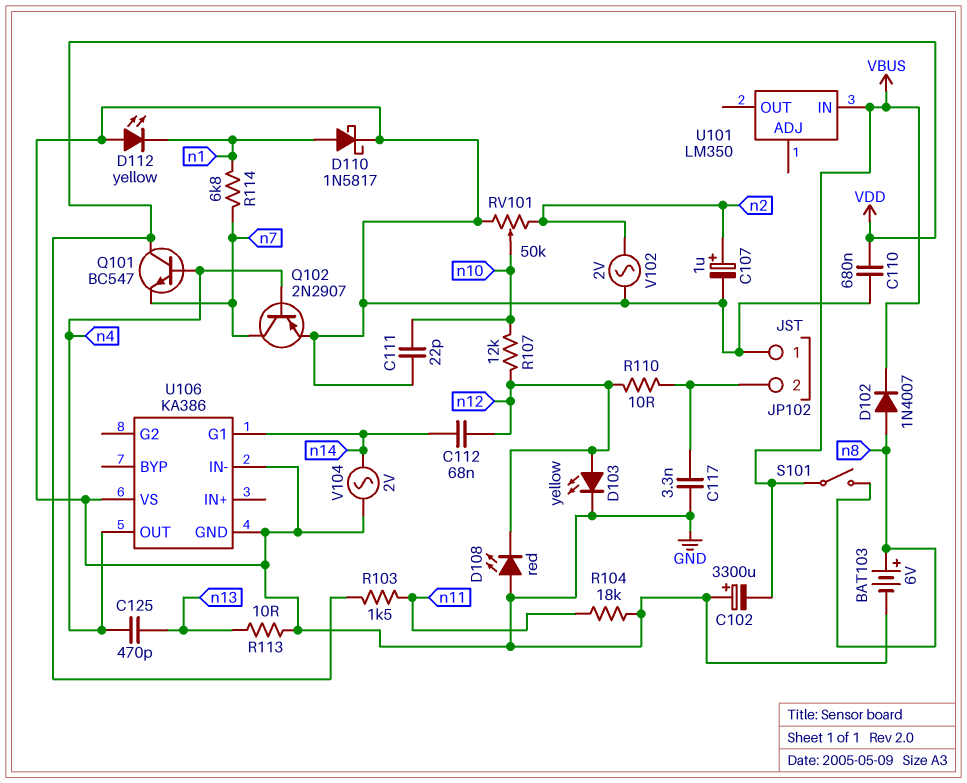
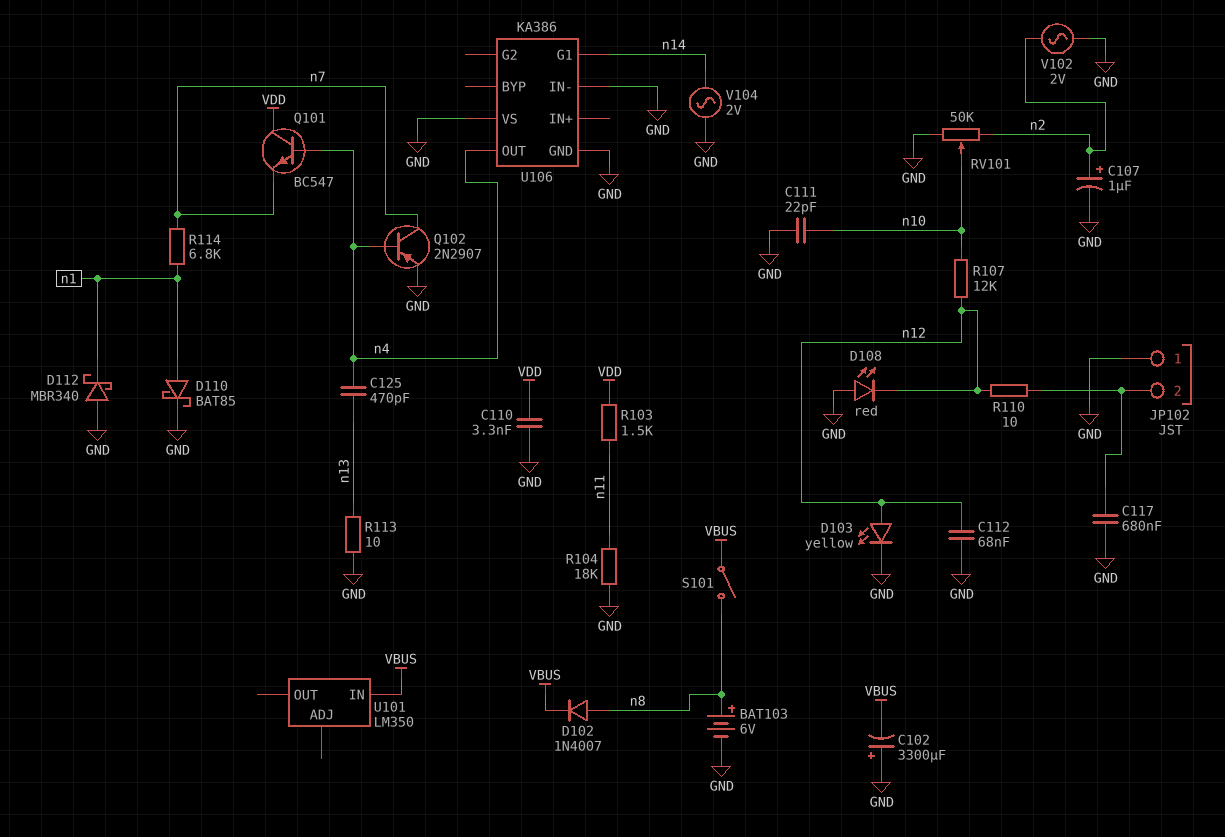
C110: 680nF (GND, VDD) -> 3.3nF (GND, VDD)
C112: 68nF (n12, n14) -> 68nF (GND, n12)
C117: 3.3nF (GND, JP102/2) -> 680nF (GND, JP102/2)
D110: schottky 1N5817 (A n1, K GND) -> schottky BAT85 (A n1, K GND)
D112: LED yellow (A GND, K n1) -> schottky MBR340 (A GND, K n1)

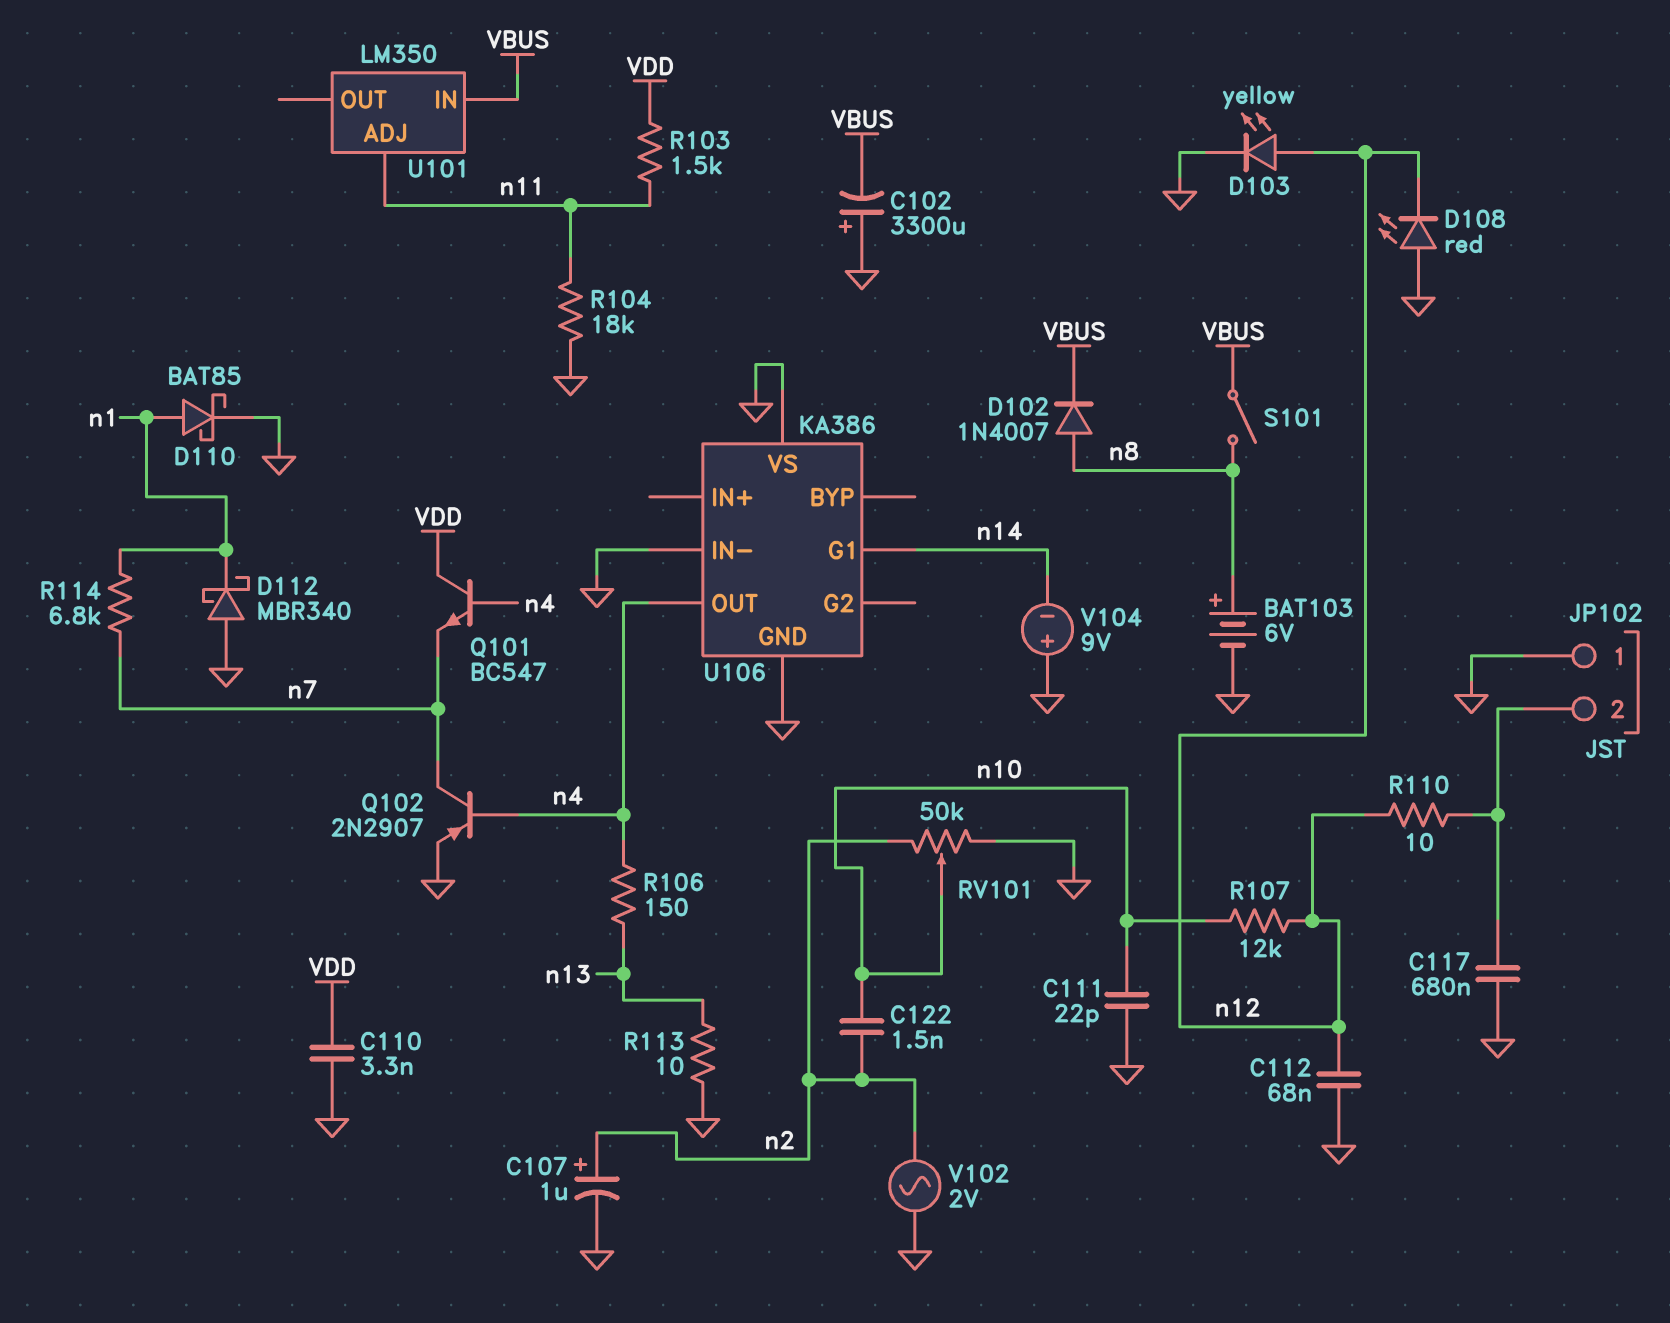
C122: none -> 1.5nF (n2, n10)
C125: 470pF (n4, n13) -> none
R106: none -> 150 (n4, n13)
U101 pin ADJ: none -> n11
V104: AC 2V (GND, n14) -> 9V (plus GND, minus n14)

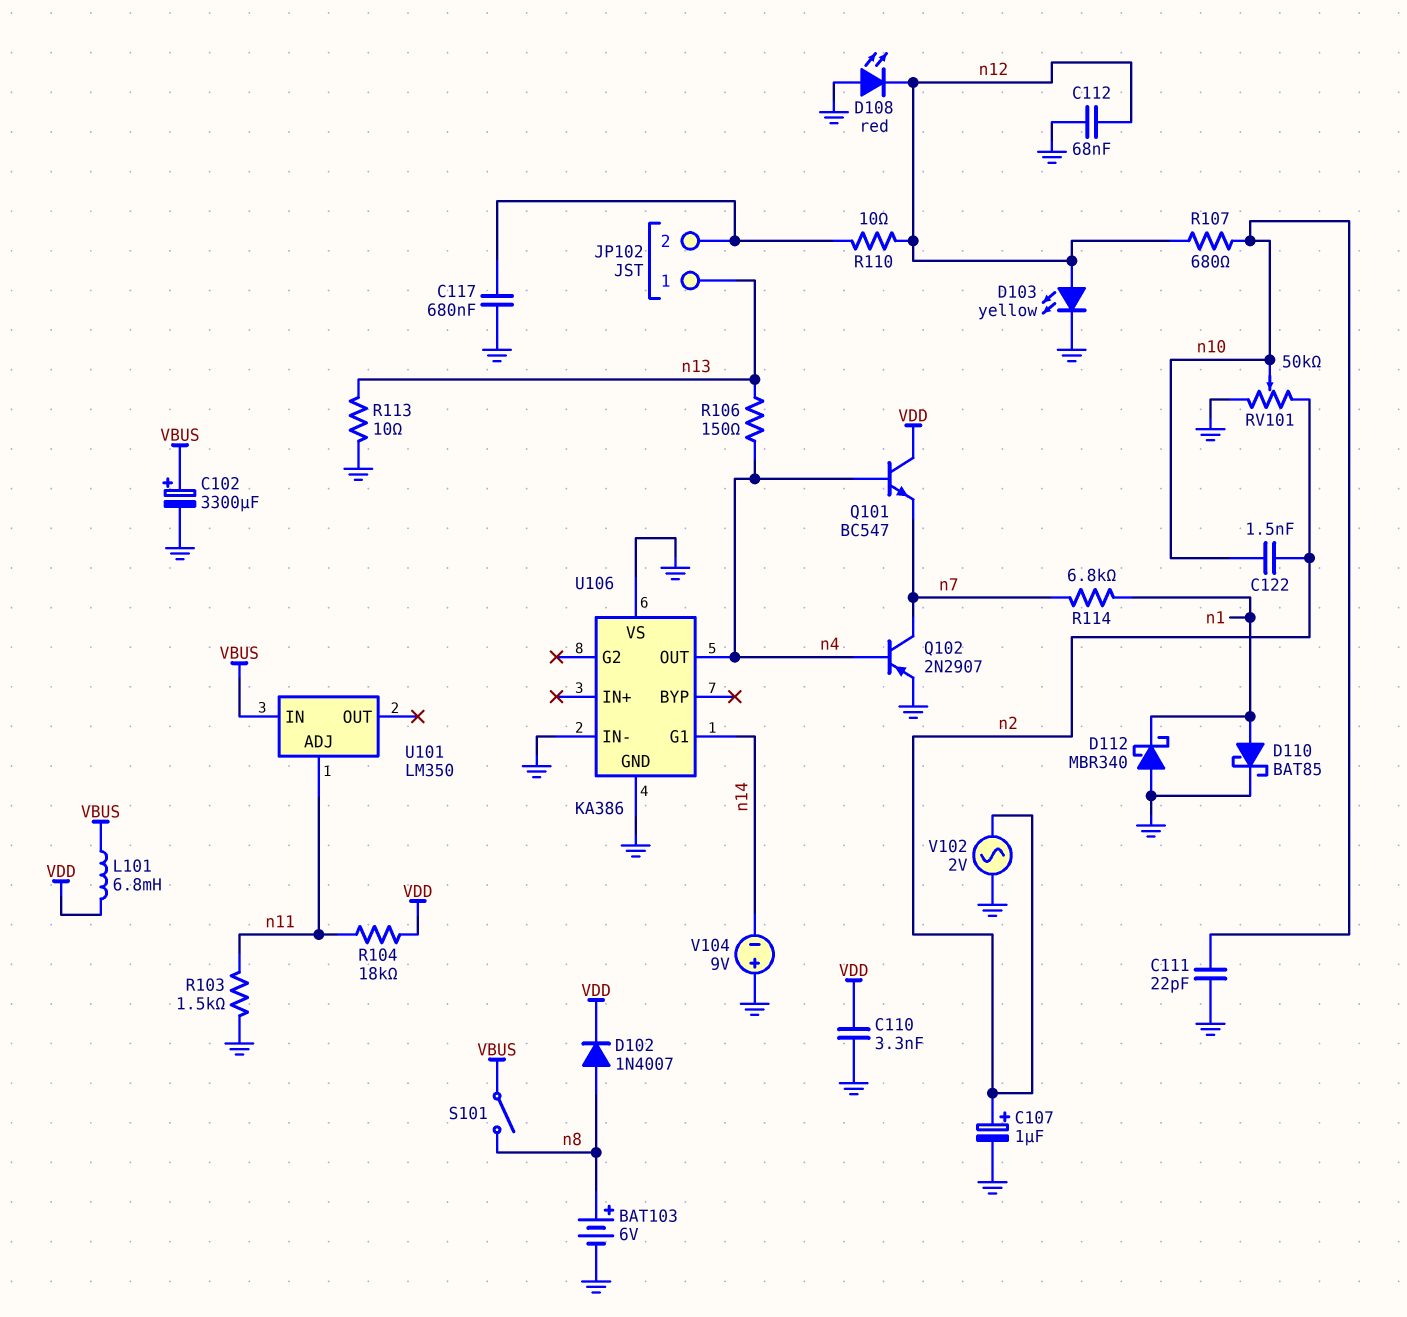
C102: 3300uF (plus GND, minus VBUS) -> 3300uF (plus VBUS, minus GND)
D102: diode 1N4007 (A n8, K VBUS) -> diode 1N4007 (A n8, K VDD)
JP102 pin 1: GND -> n13
L101: none -> 6.8mH (VBUS, VDD)
R103: 1.5k (VDD, n11) -> 1.5k (GND, n11)
R104: 18k (GND, n11) -> 18k (VDD, n11)
R107: 12k (n10, n12) -> 680 (n10, n12)

